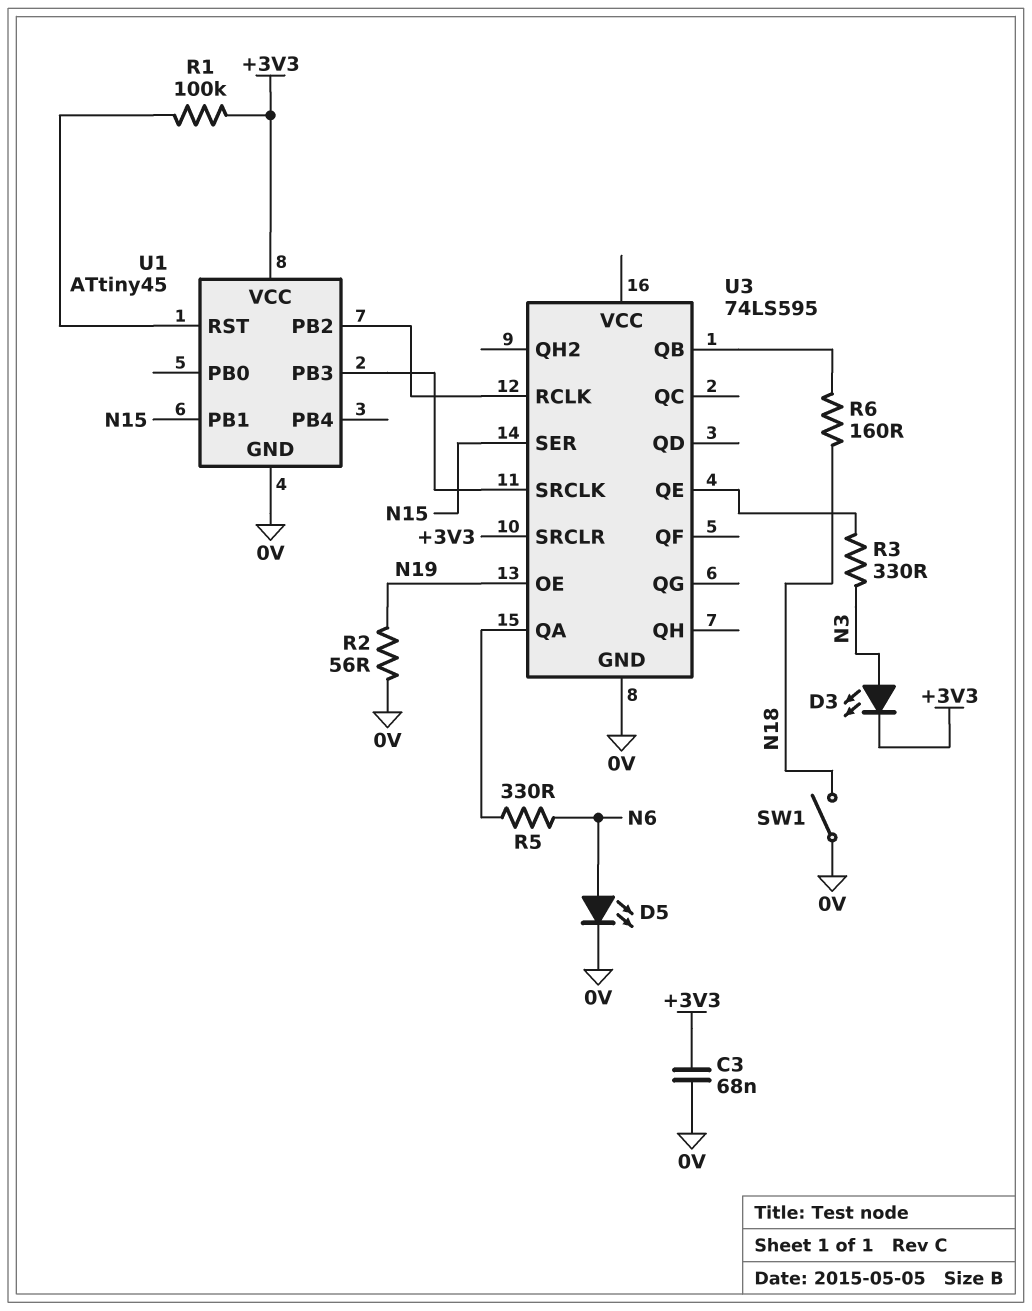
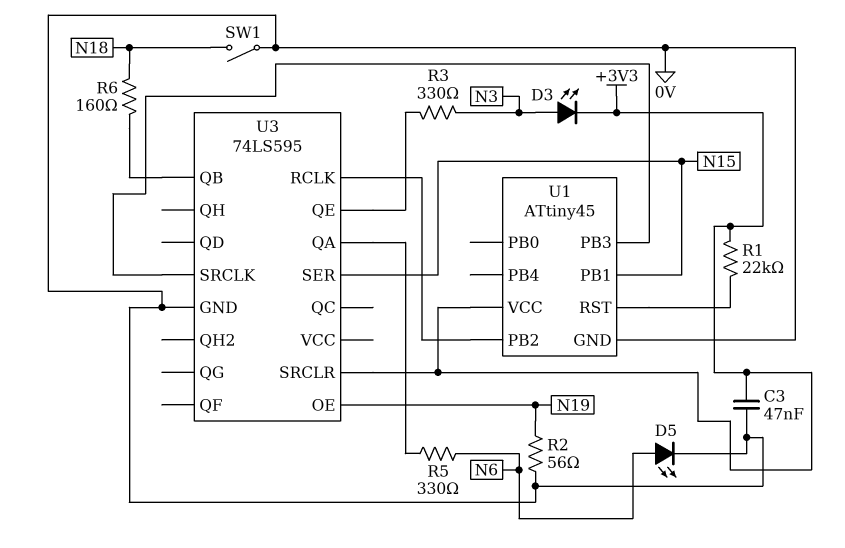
C3: 68nF (+3V3, 0V) -> 47nF (+3V3, 0V)
R1: 100k (+3V3, U1/RST) -> 22k (+3V3, U1/RST)

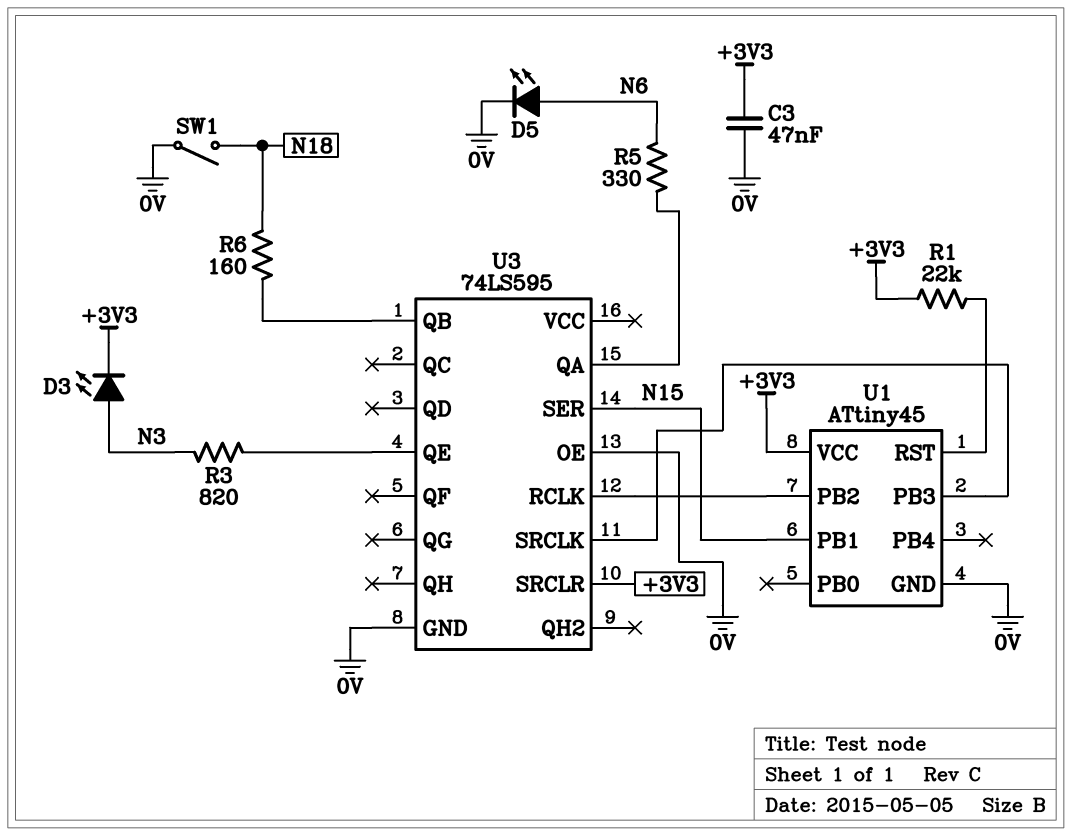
R2: 56 (0V, N19) -> none
R3: 330 (N3, U3/QE) -> 820 (N3, U3/QE)
U3 pin OE: N19 -> 0V

